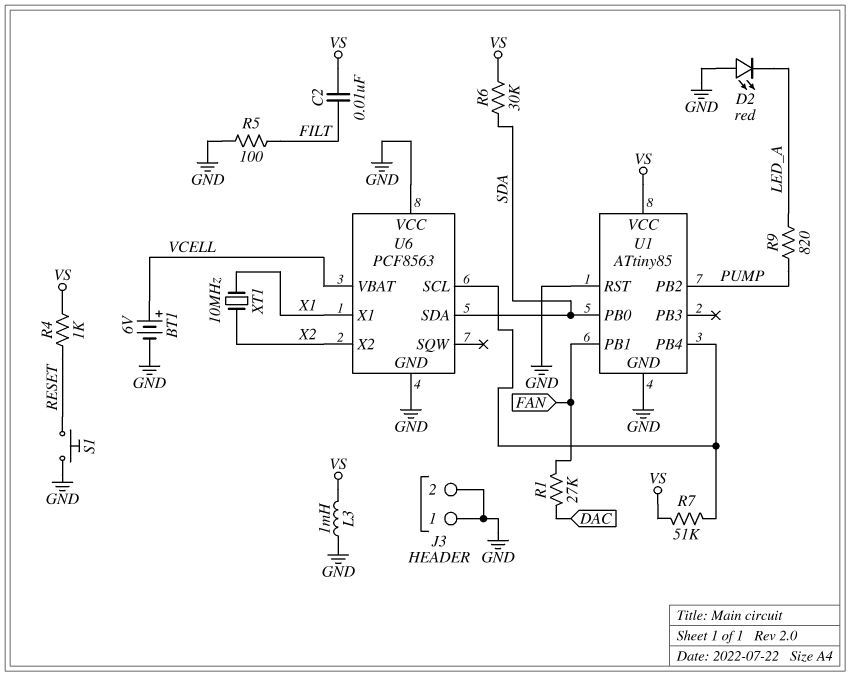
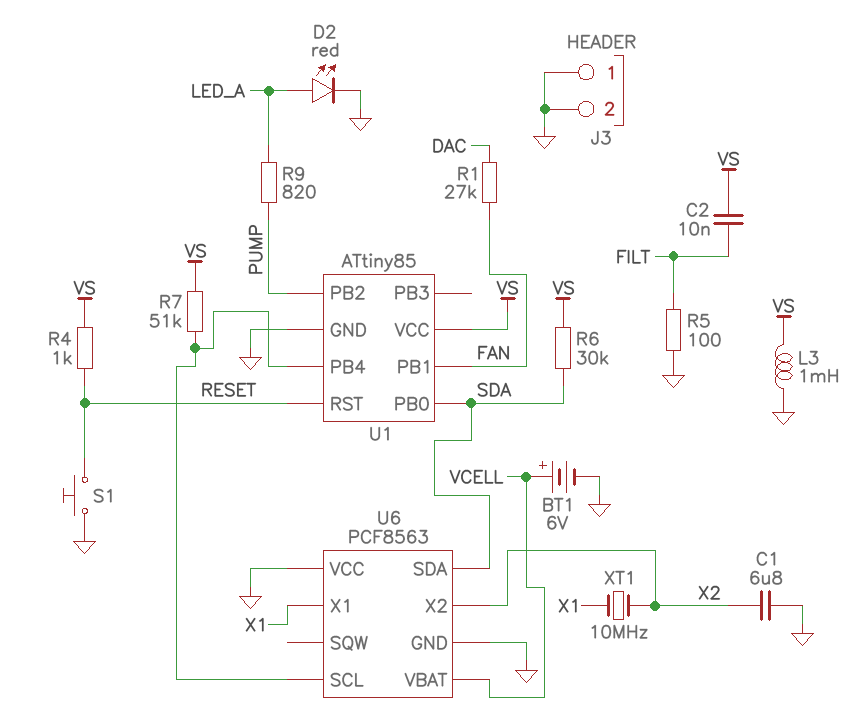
C1: none -> 6.8uF (GND, X2)
D2: LED red (A GND, K LED_A) -> LED red (A LED_A, K GND)
U1 pin RST: GND -> RESET

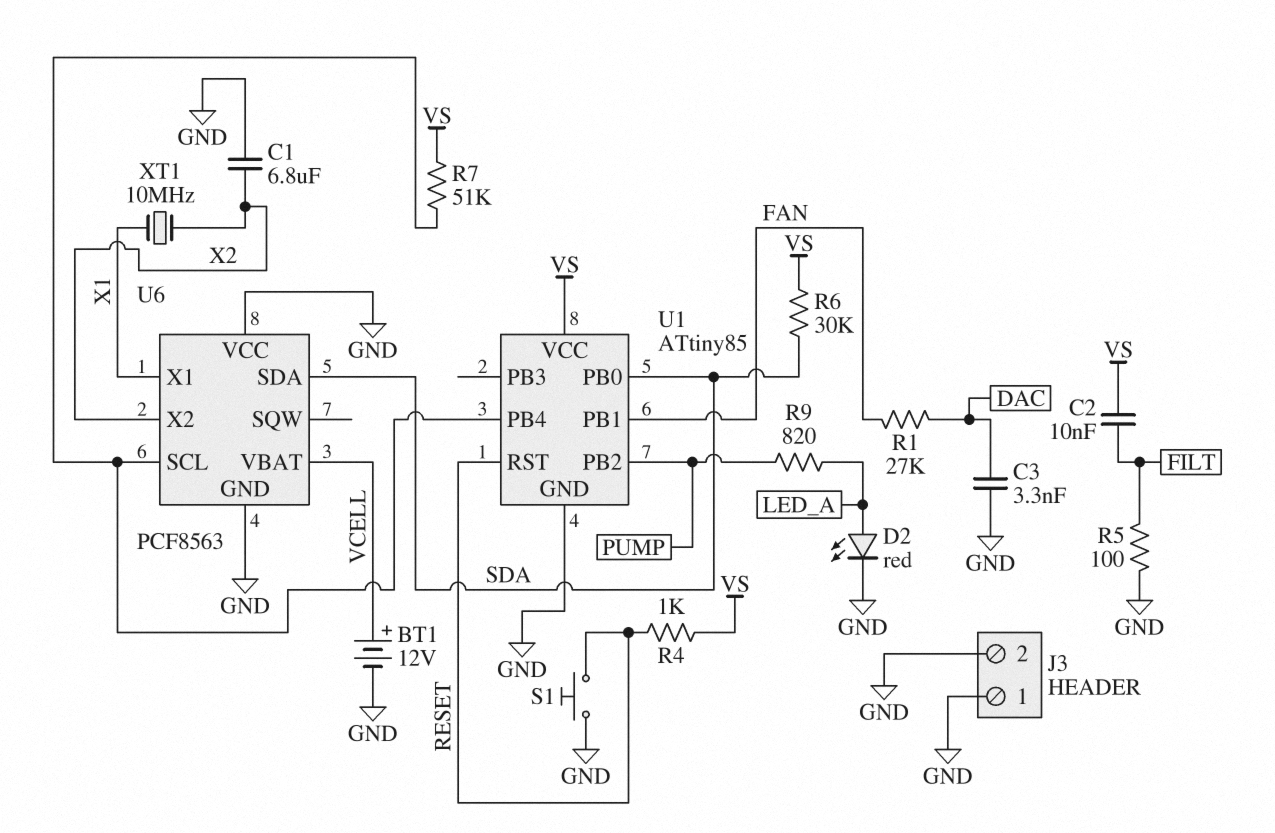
BT1: 6V (plus VCELL, minus GND) -> 12V (plus VCELL, minus GND)
C3: none -> 3.3nF (DAC, GND)
L3: 1mH (GND, VS) -> none

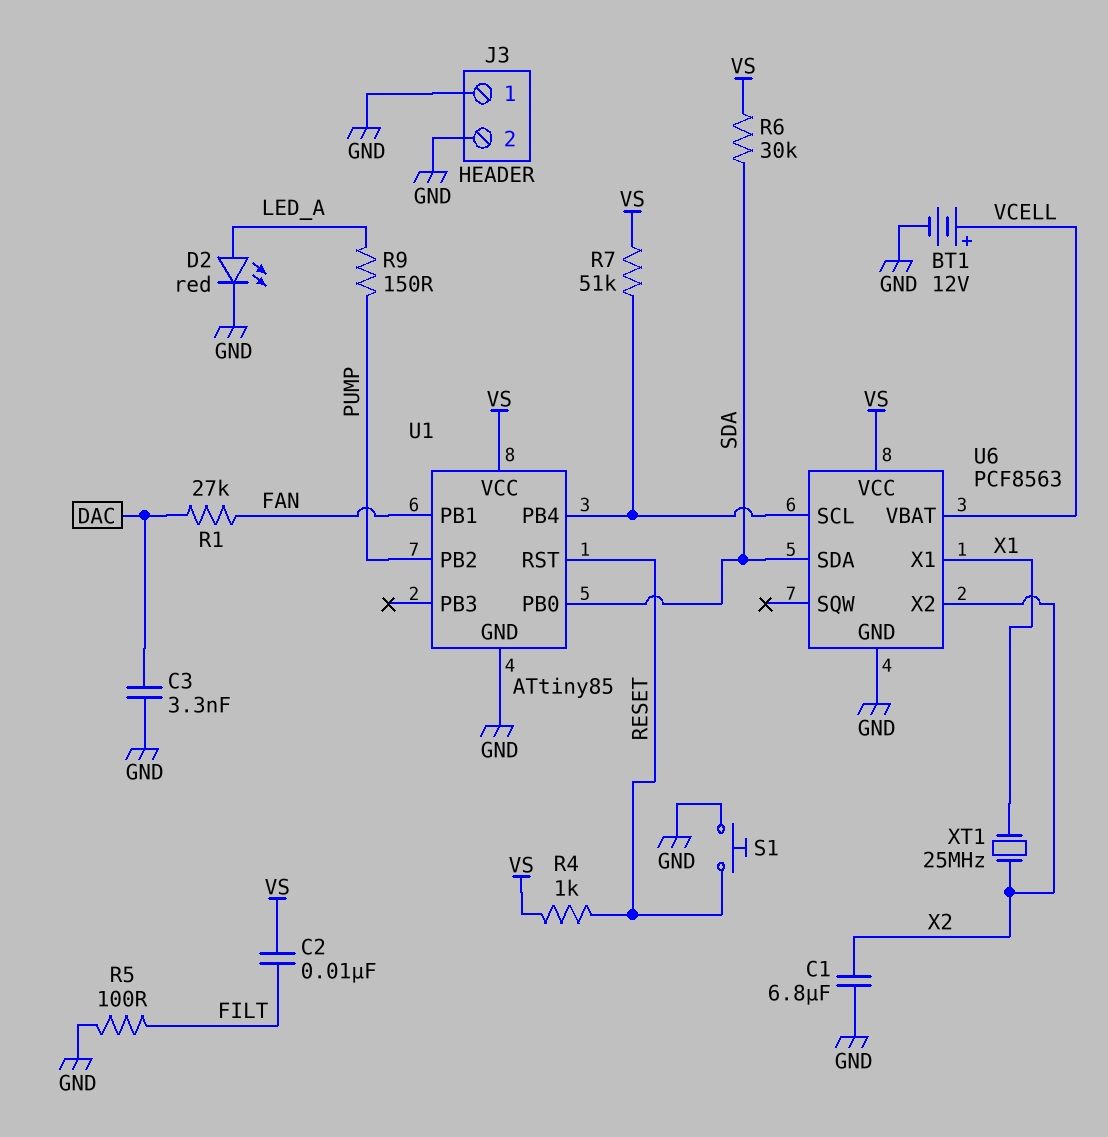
R9: 820 (LED_A, PUMP) -> 150 (LED_A, PUMP)
U6 pin VCC: GND -> VS
XT1: 10MHz (X1, X2) -> 25MHz (X1, X2)

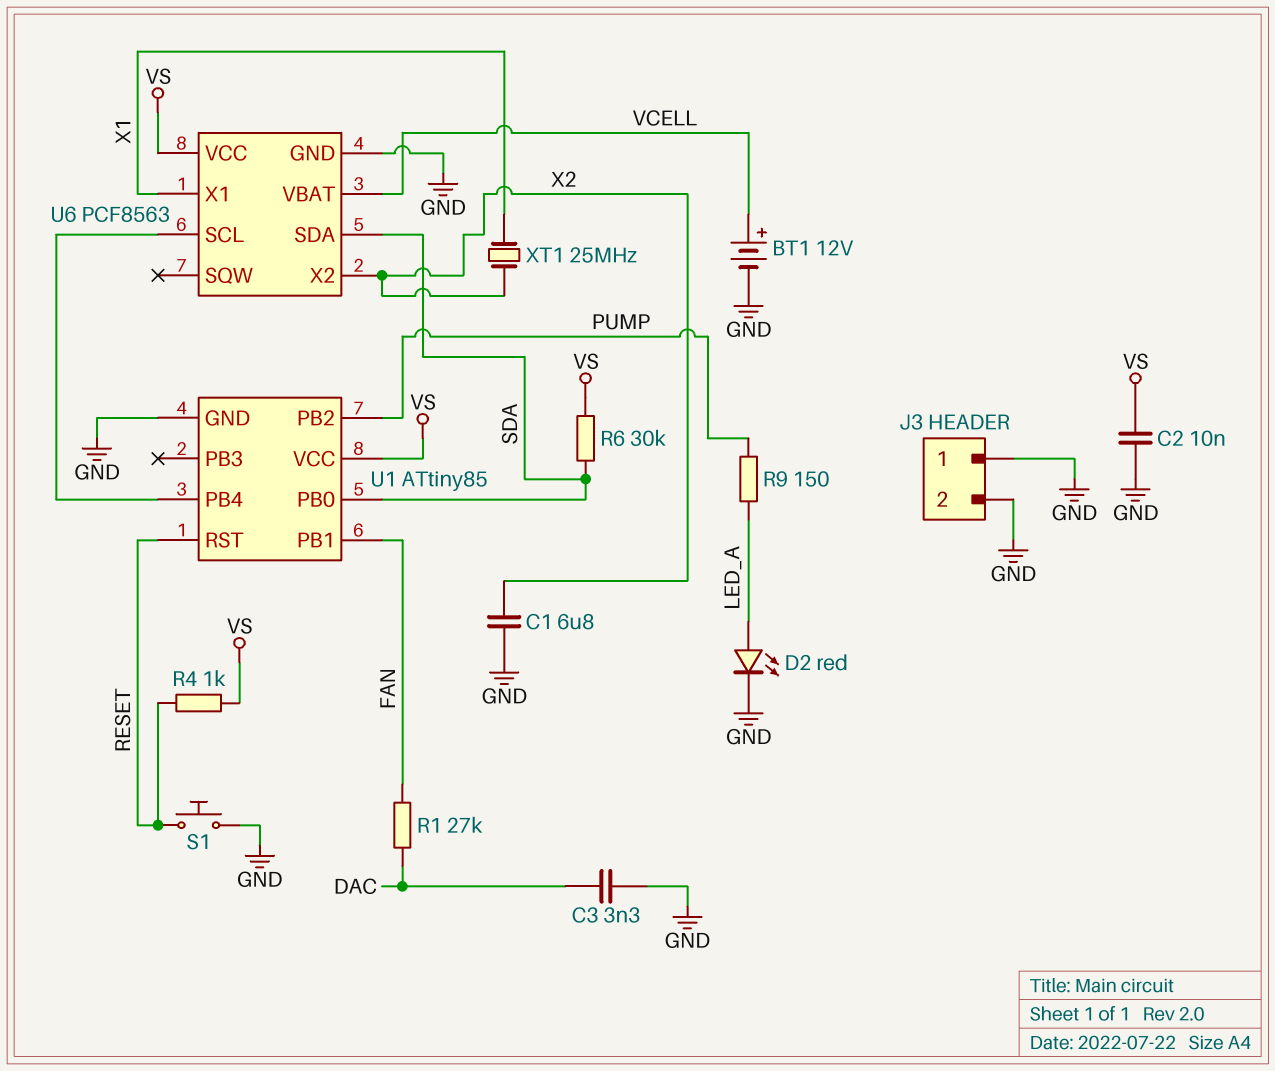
C2: 10nF (FILT, VS) -> 10nF (GND, VS)
R5: 100 (FILT, GND) -> none
R7: 51k (U1/PB4, VS) -> none

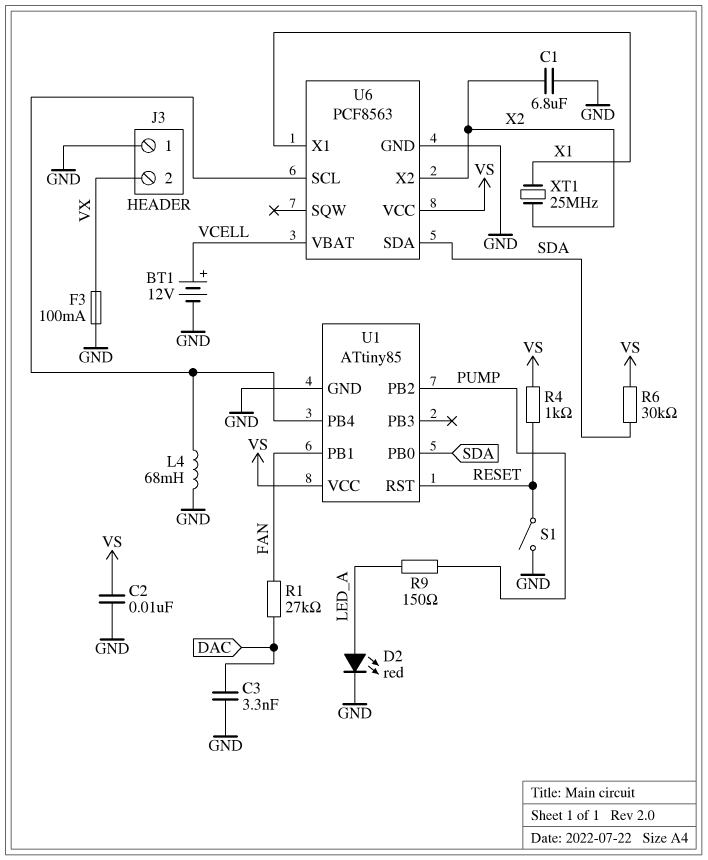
F3: none -> 100mA (GND, VX)
J3 pin 2: GND -> VX
L4: none -> 68mH (GND, U1/PB4)
S1: button (GND, RESET) -> switch (GND, RESET)

